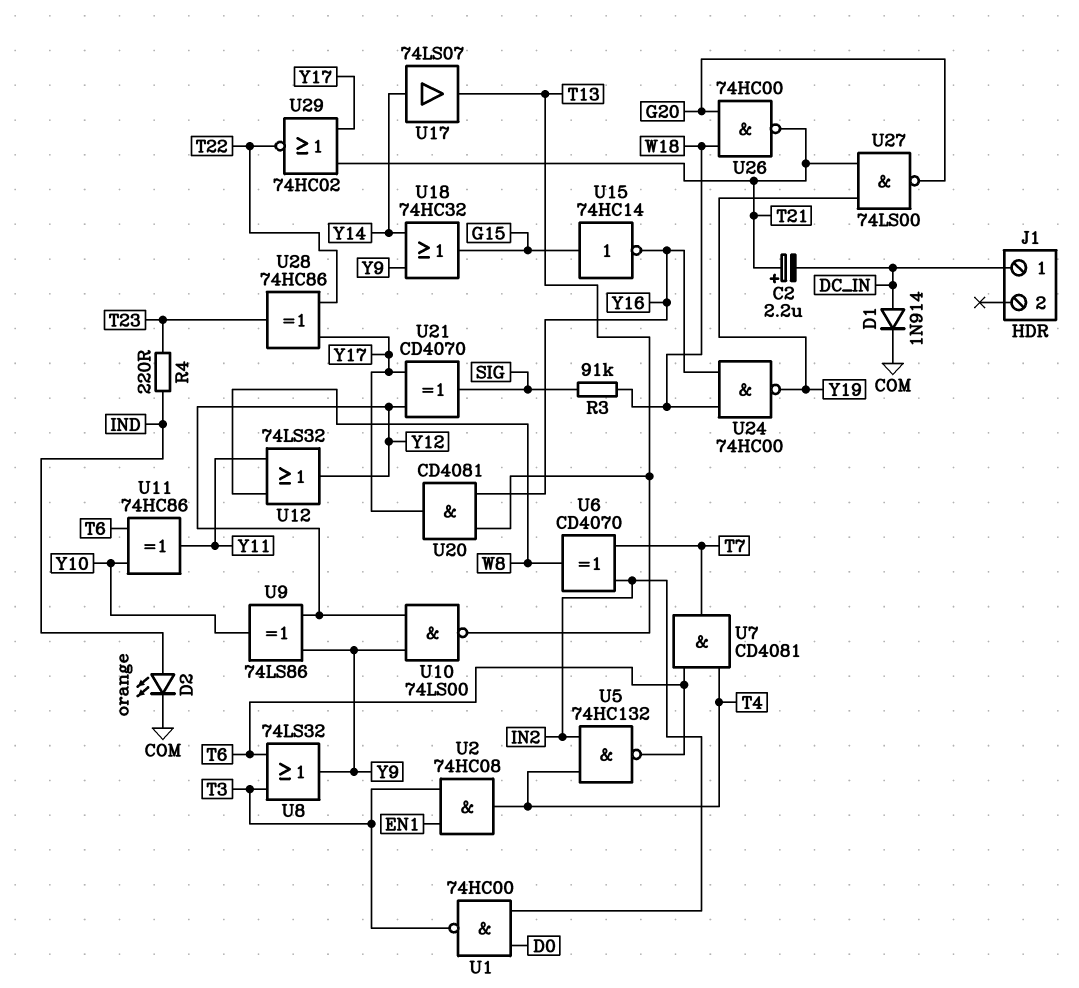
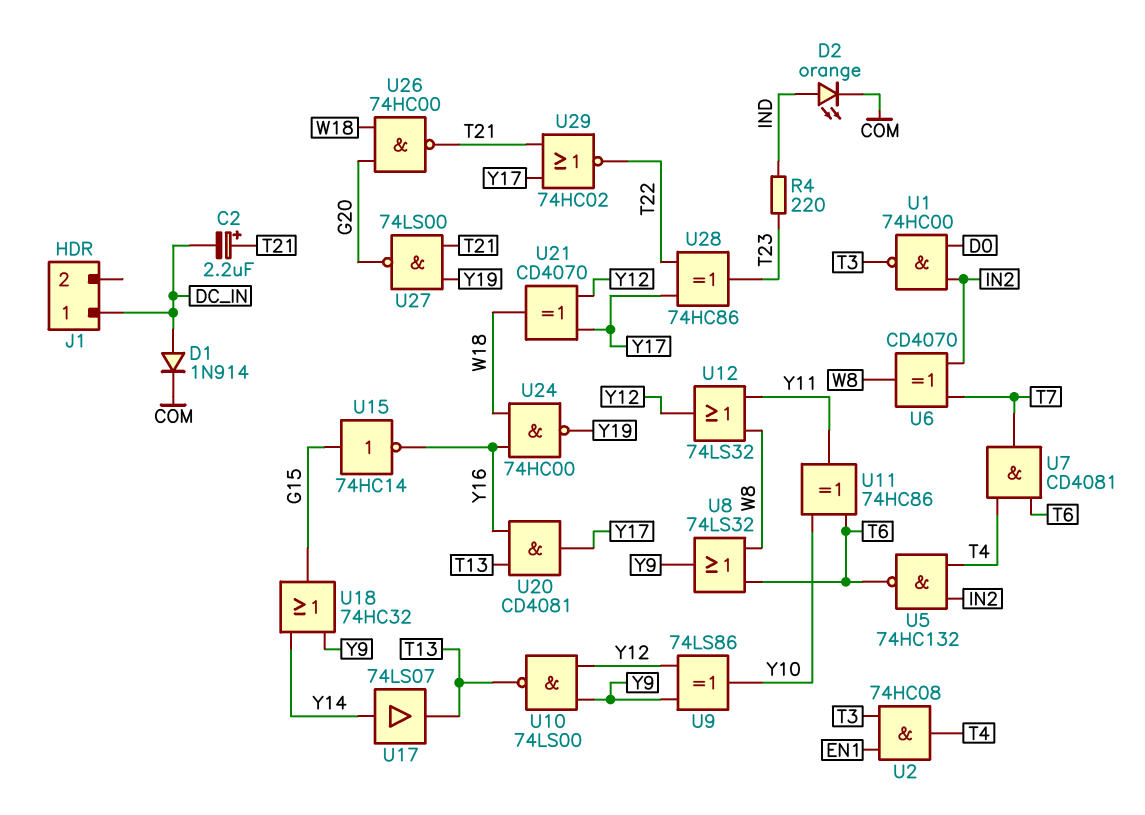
R3: 91k (SIG, W18) -> none
U8: OR 74LS32 (in T3, in T6, out Y9) -> OR 74LS32 (in T6, in W8, out Y9)
U21: XOR CD4070 (in Y12, in Y17, out SIG) -> XOR CD4070 (in Y12, in Y17, out W18)

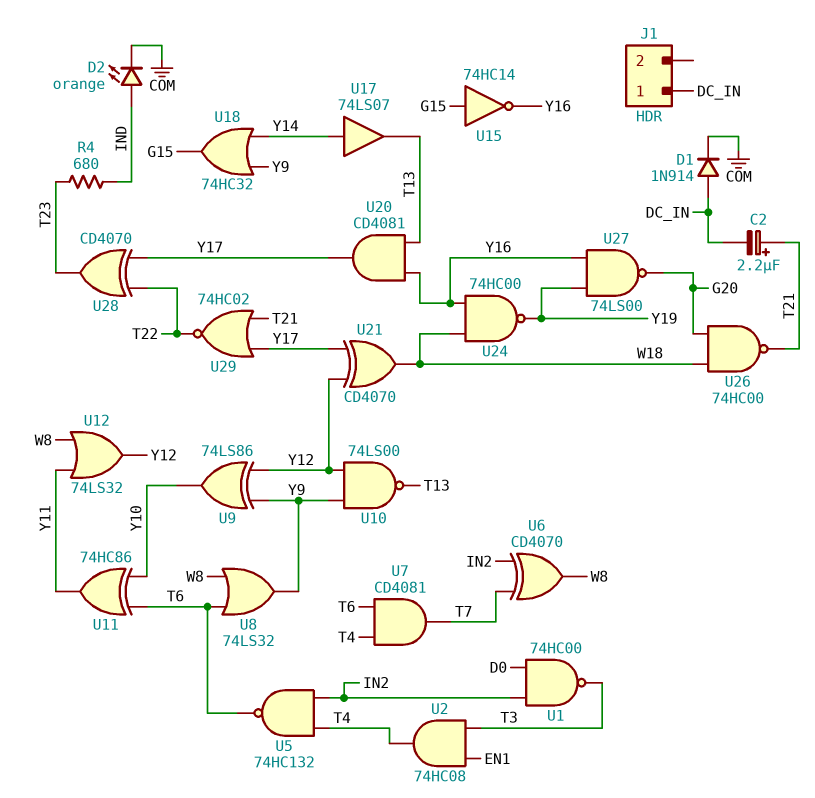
R4: 220 (IND, T23) -> 680 (IND, T23)
U27: NAND 74LS00 (in T21, in Y19, out G20) -> NAND 74LS00 (in Y16, in Y19, out G20)
U28: XOR 74HC86 (in T22, in Y17, out T23) -> XOR CD4070 (in T22, in Y17, out T23)

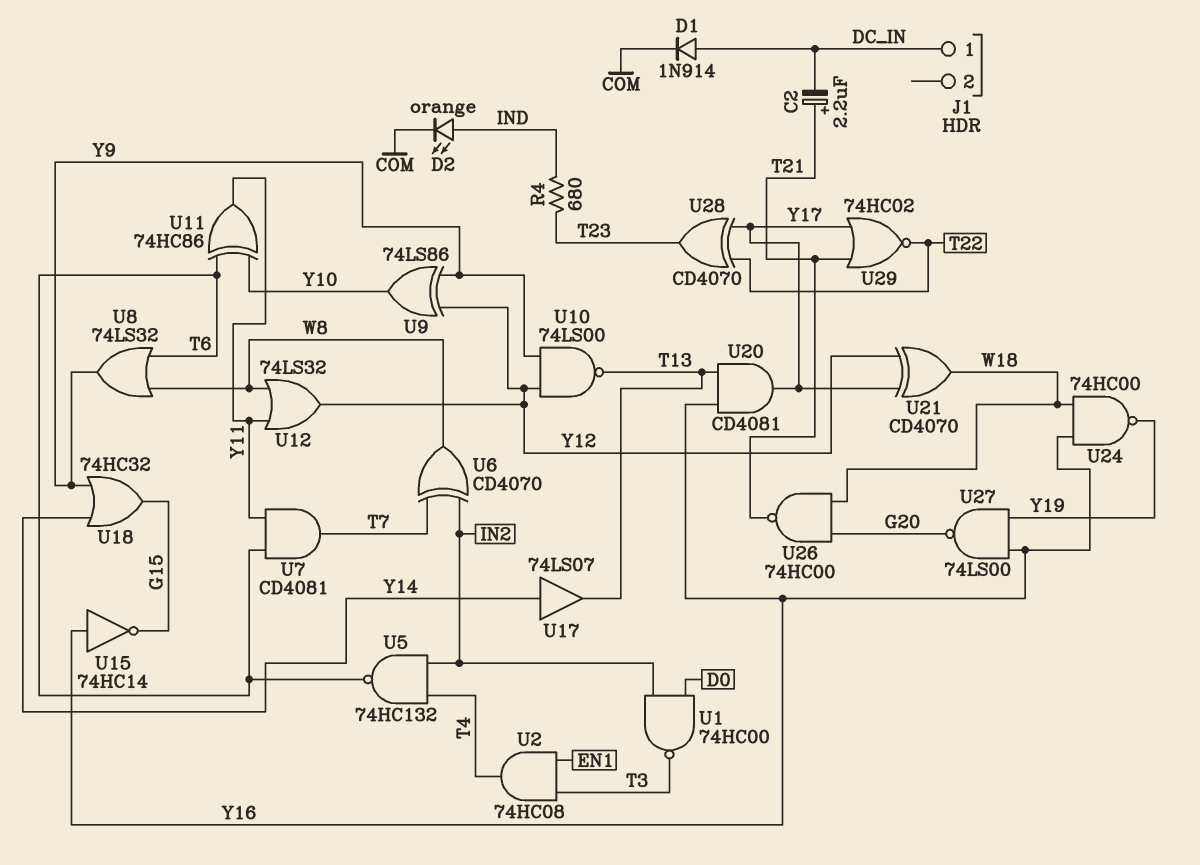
U7: AND CD4081 (in T4, in T6, out T7) -> AND CD4081 (in T6, in Y11, out T7)
U15: NOT 74HC14 (in G15, out Y16) -> NOT 74HC14 (in Y16, out G15)

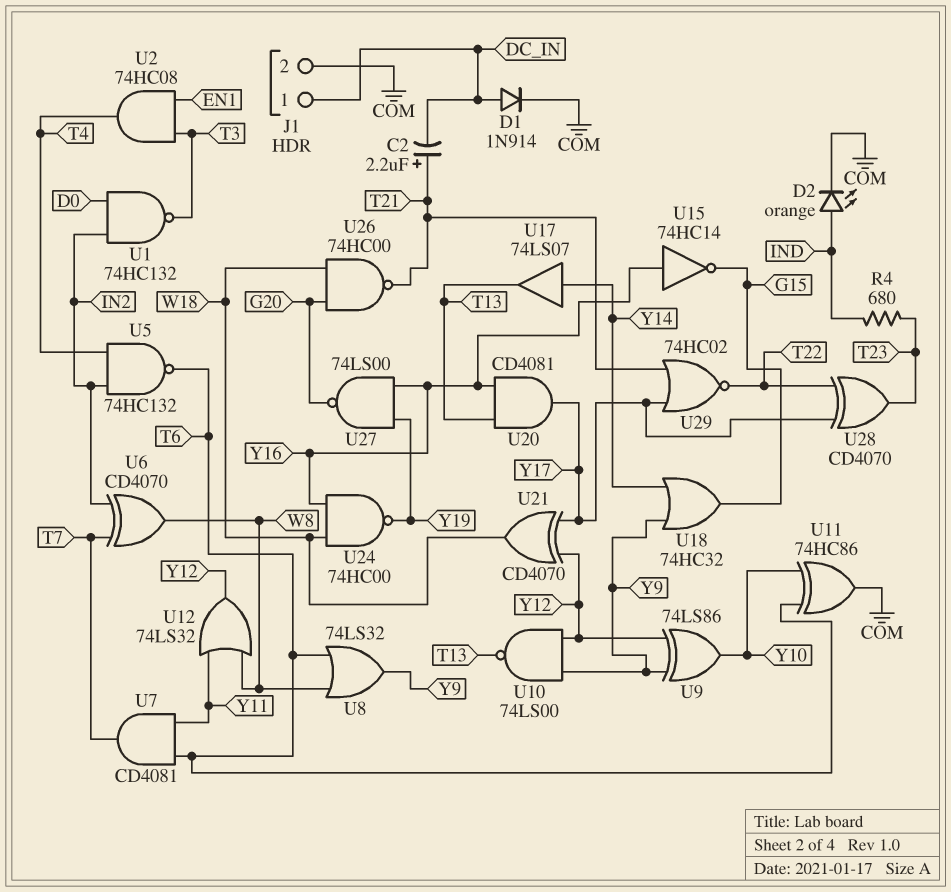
J1 pin 2: none -> COM
U1: NAND 74HC00 (in D0, in IN2, out T3) -> NAND 74HC132 (in D0, in IN2, out T3)
U11: XOR 74HC86 (in T6, in Y10, out Y11) -> XOR 74HC86 (in T6, in Y10, out COM)

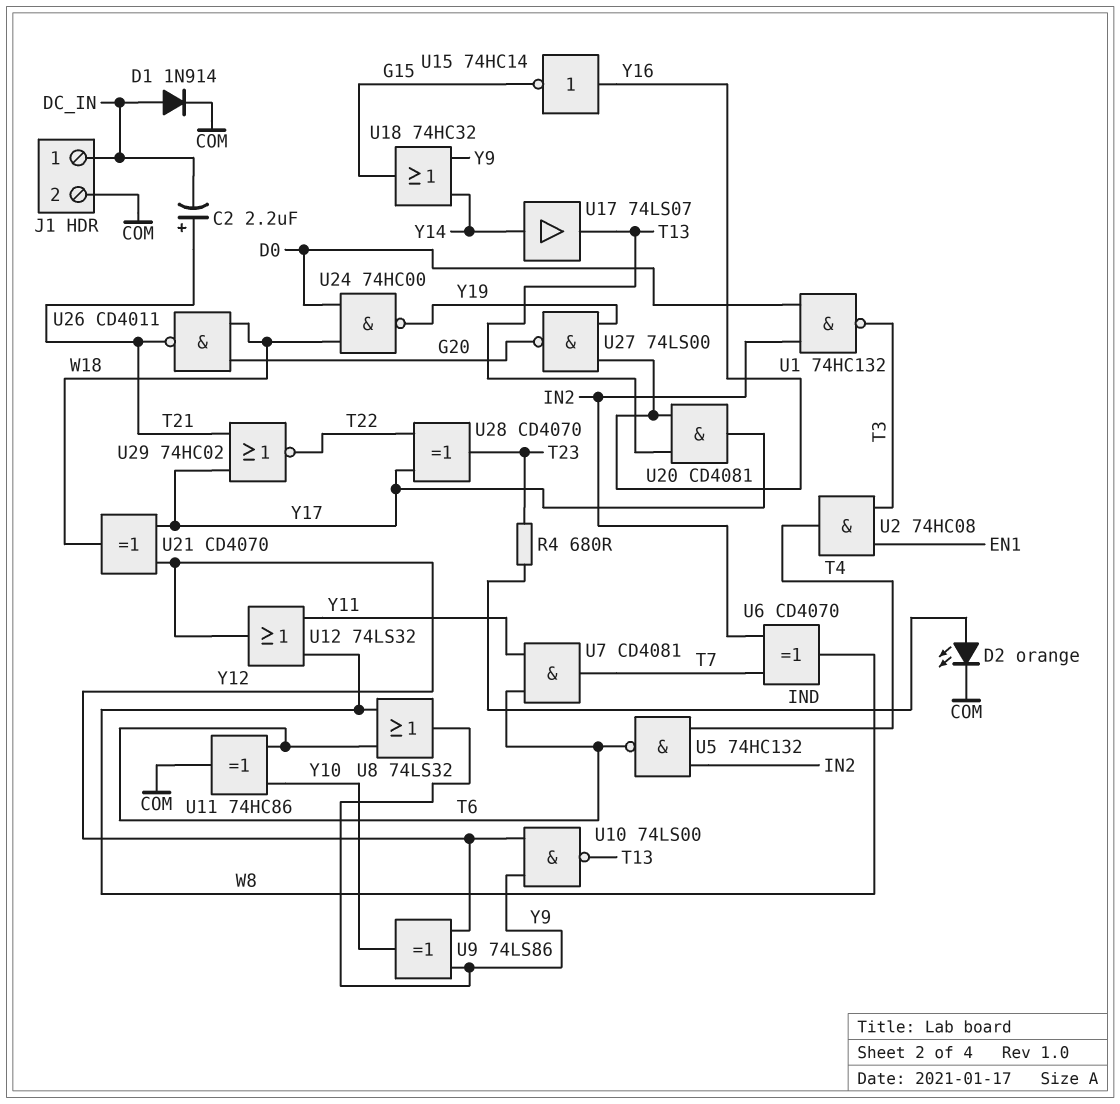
U24: NAND 74HC00 (in W18, in Y16, out Y19) -> NAND 74HC00 (in D0, in W18, out Y19)
U26: NAND 74HC00 (in G20, in W18, out T21) -> NAND CD4011 (in G20, in W18, out T21)

